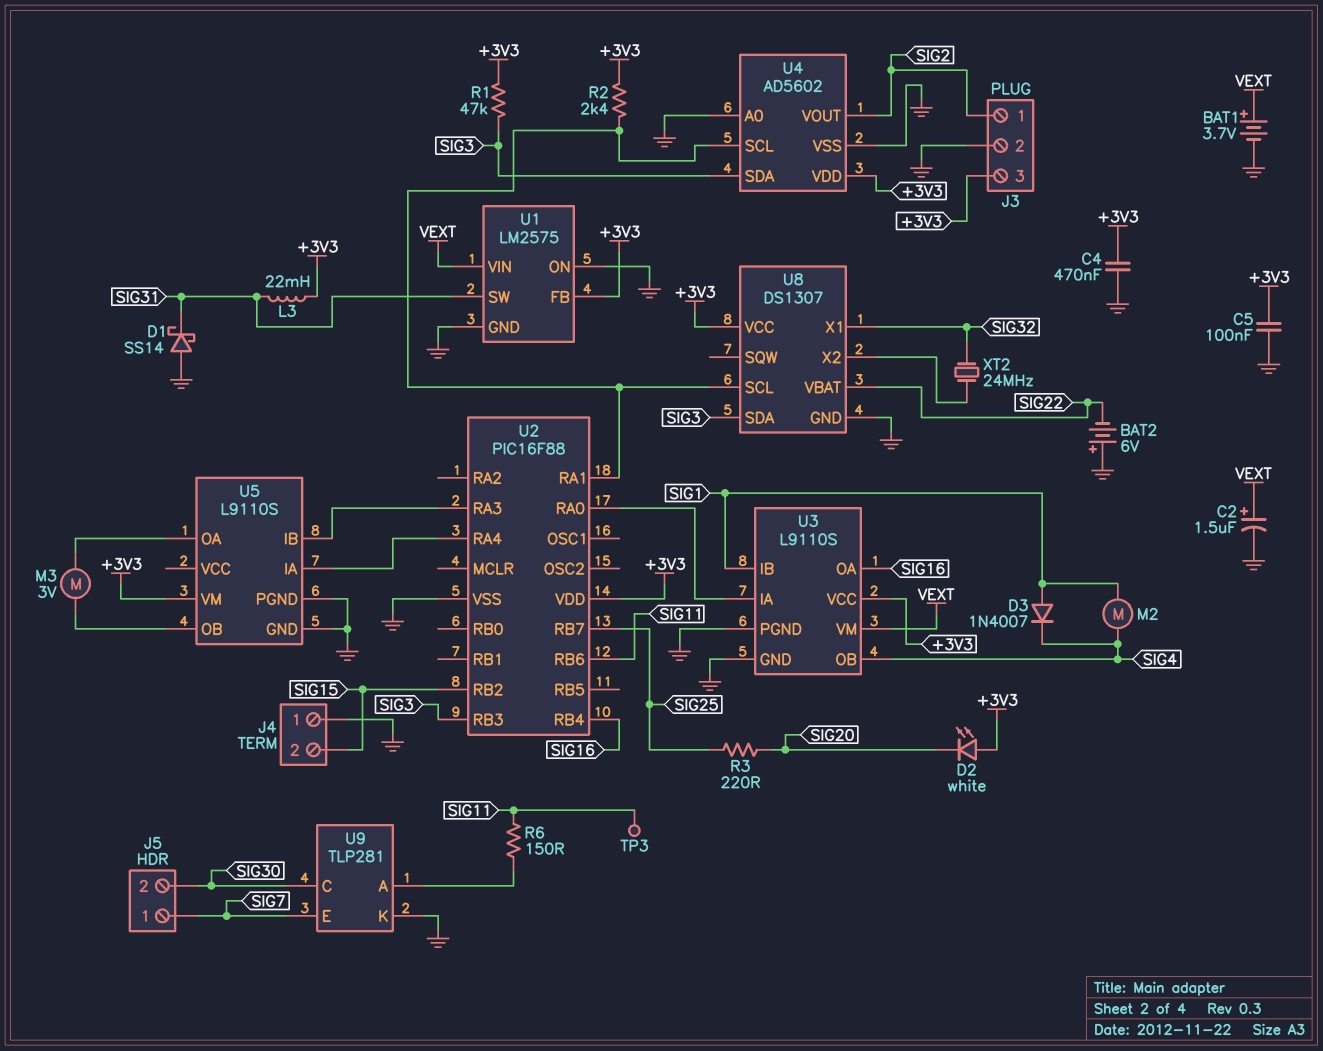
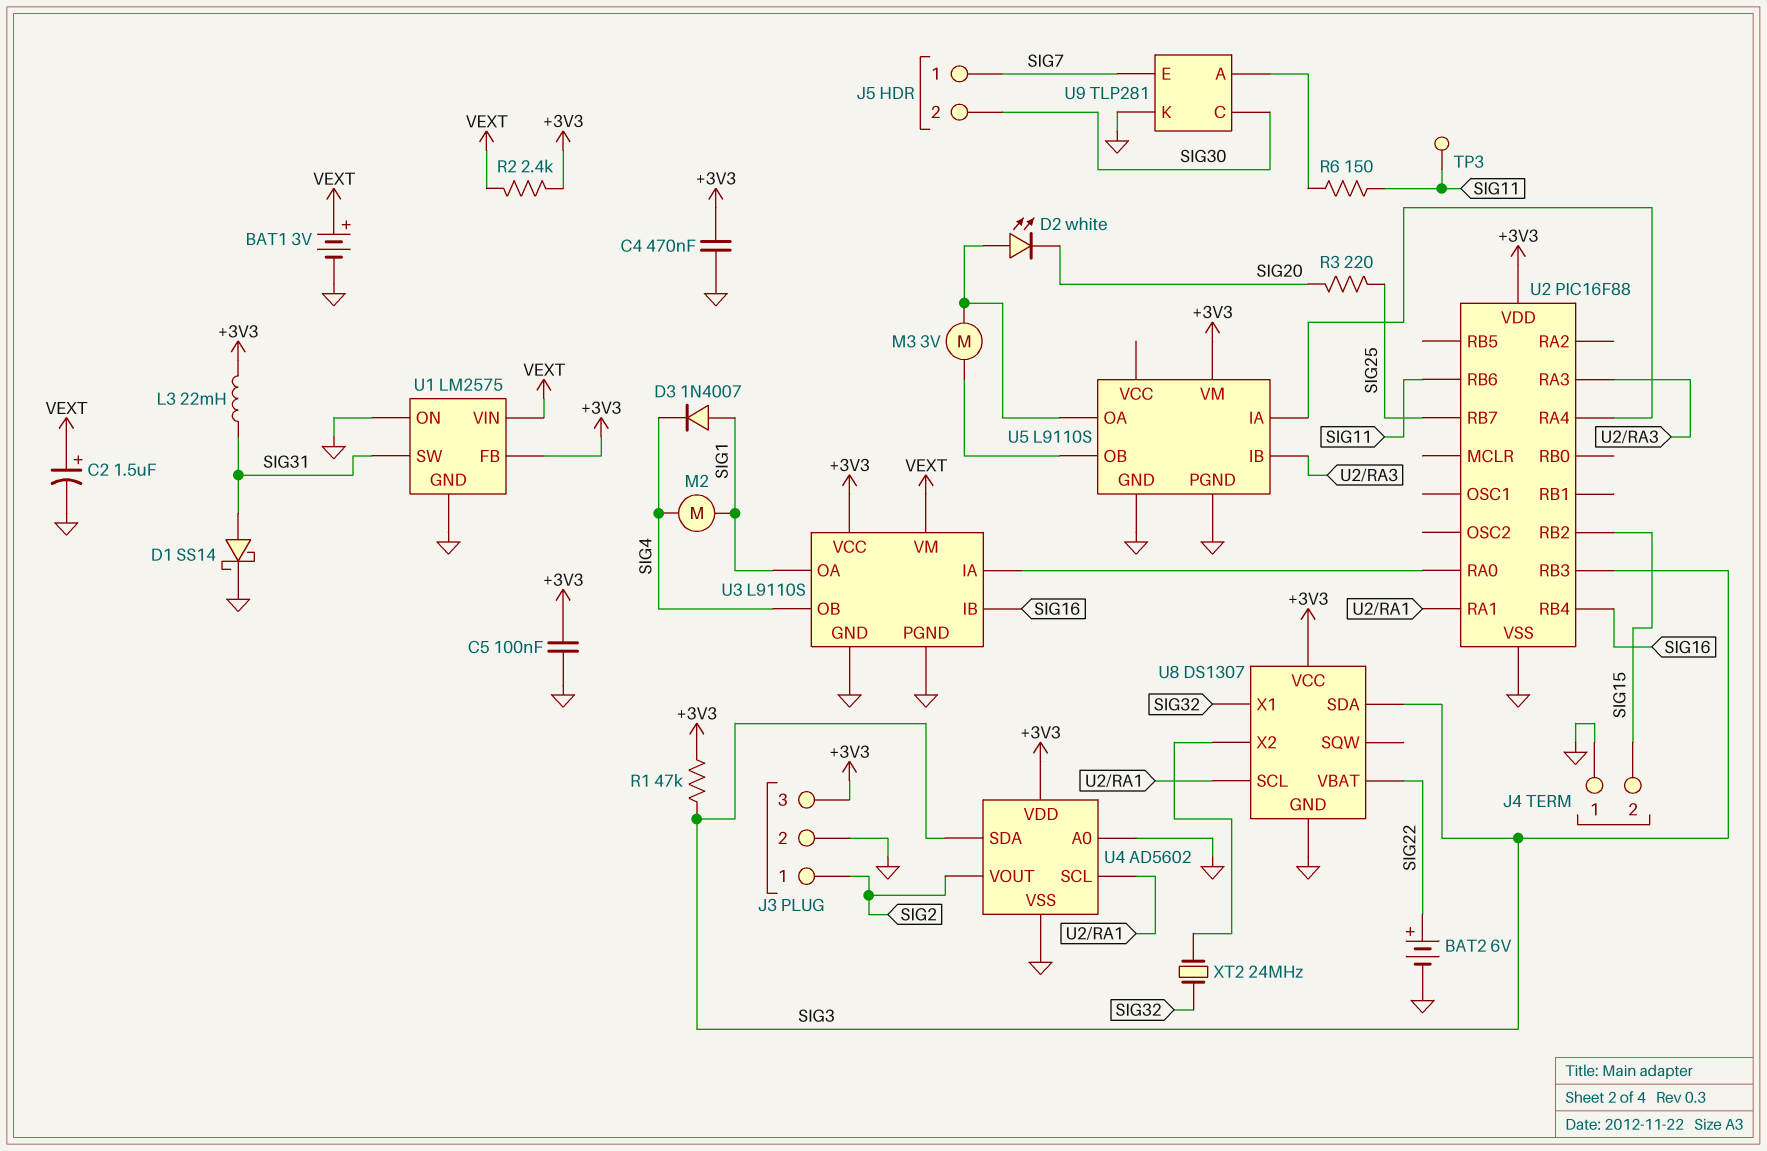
BAT1: 3.7V (plus VEXT, minus GND) -> 3V (plus VEXT, minus GND)
BAT2: 6V (plus GND, minus SIG22) -> 6V (plus SIG22, minus GND)
D1: schottky SS14 (A GND, K SIG31) -> schottky SS14 (A SIG31, K GND)
D2: LED white (A +3V3, K SIG20) -> LED white (A U5/OA, K SIG20)
R2: 2.4k (+3V3, U2/RA1) -> 2.4k (+3V3, VEXT)
U3 pin IB: SIG1 -> SIG16
U3 pin OA: SIG16 -> SIG1

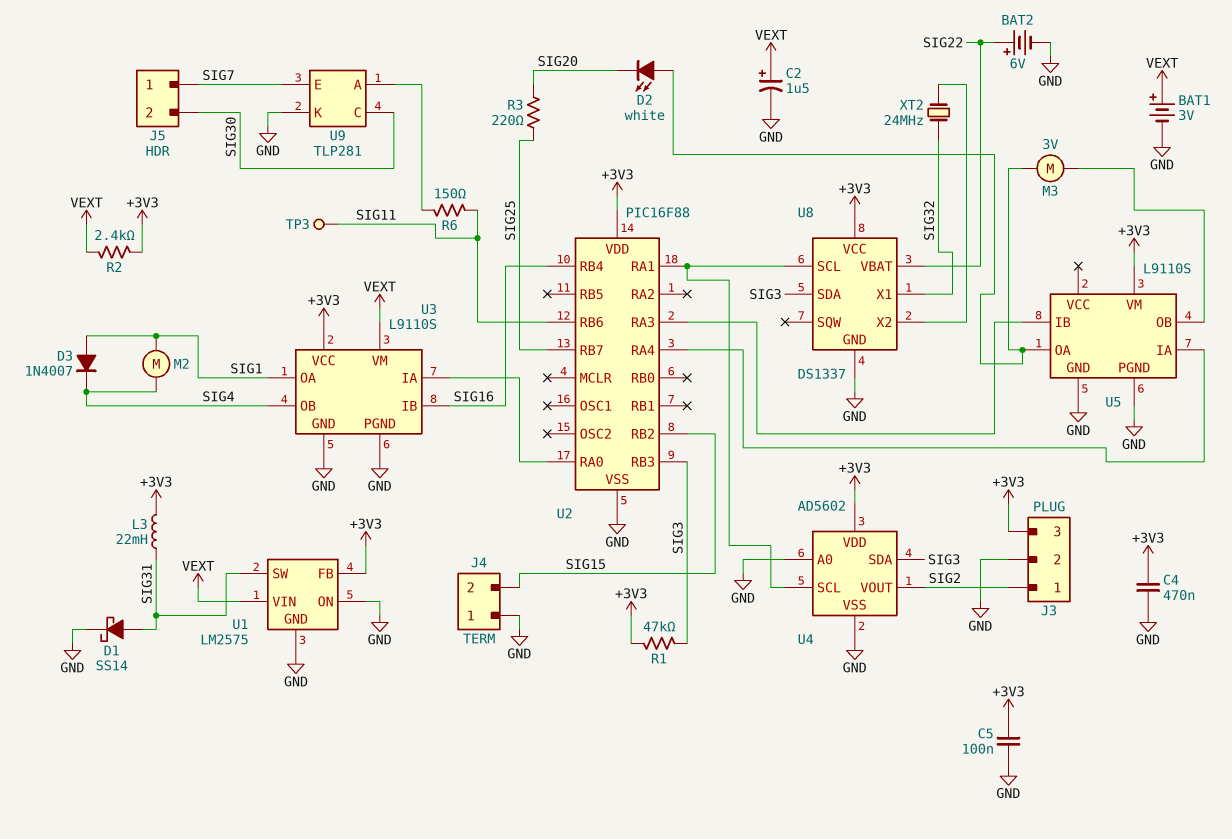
U8: DS1307 -> DS1337

